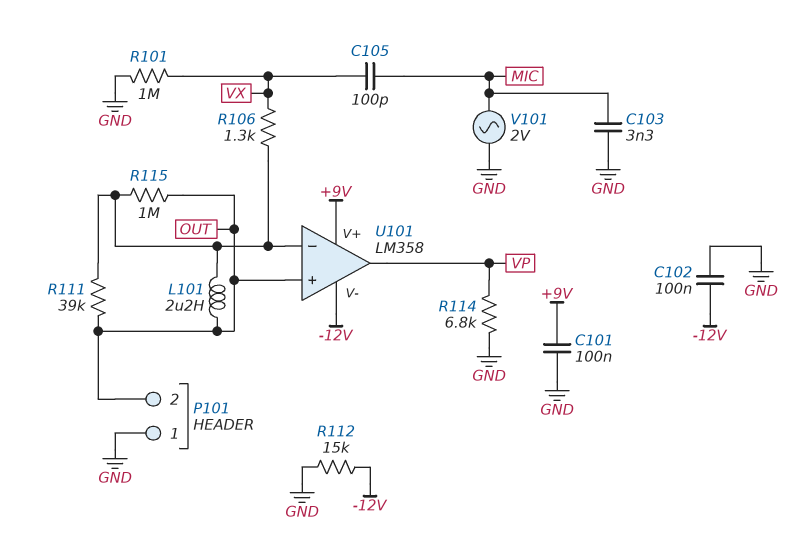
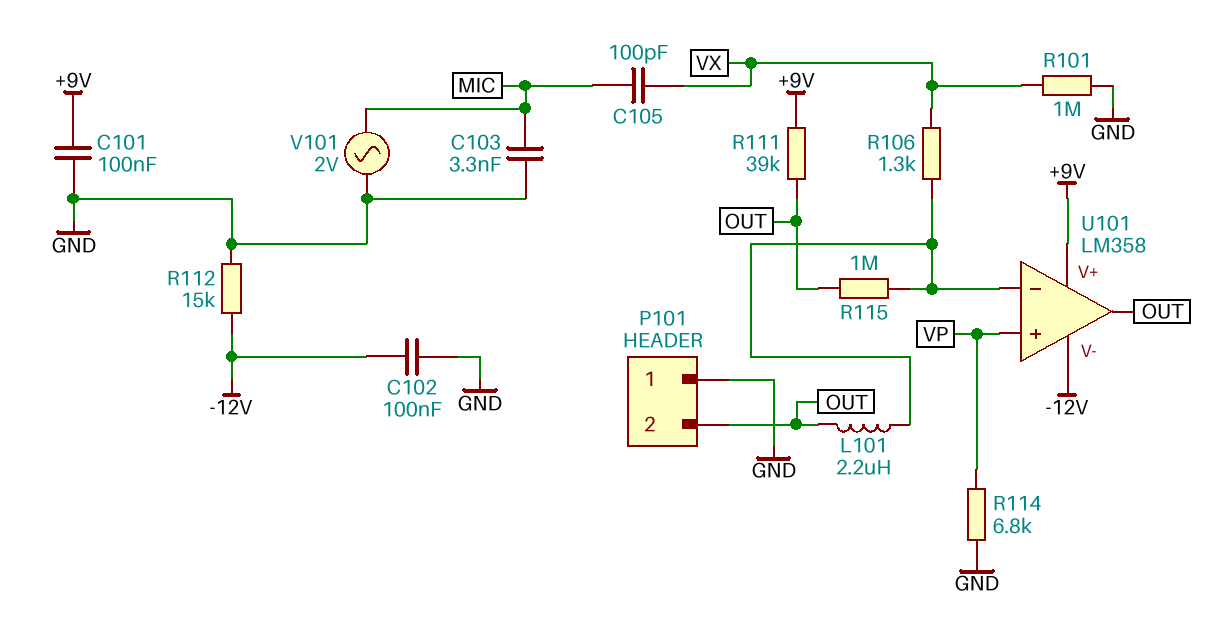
R111: 39k (OUT, U101/in-) -> 39k (+9V, OUT)
U101 pin in+: OUT -> VP
U101 pin out: VP -> OUT

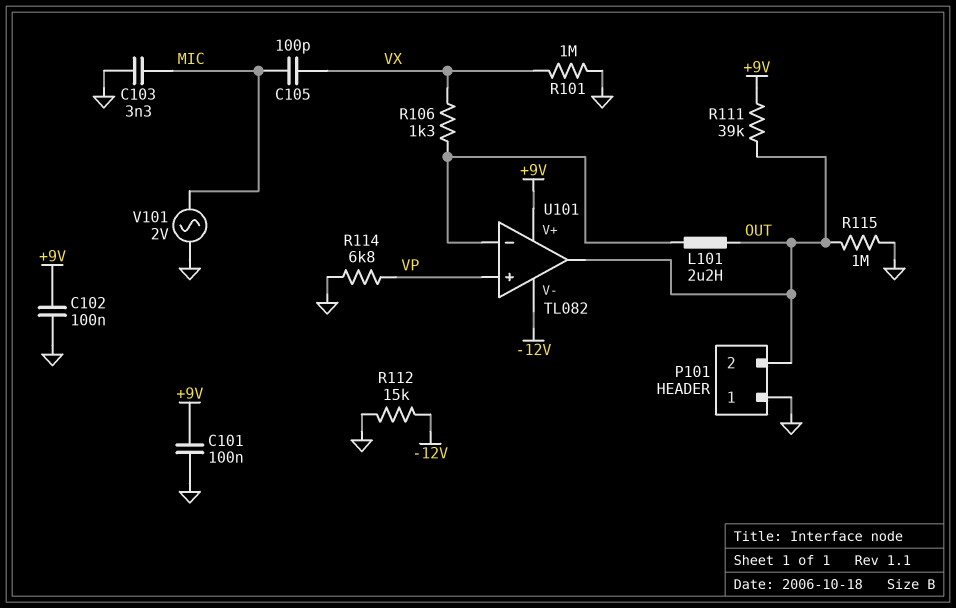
C102: 100nF (-12V, GND) -> 100nF (+9V, GND)
R115: 1M (OUT, U101/in-) -> 1M (GND, OUT)
U101: LM358 -> TL082

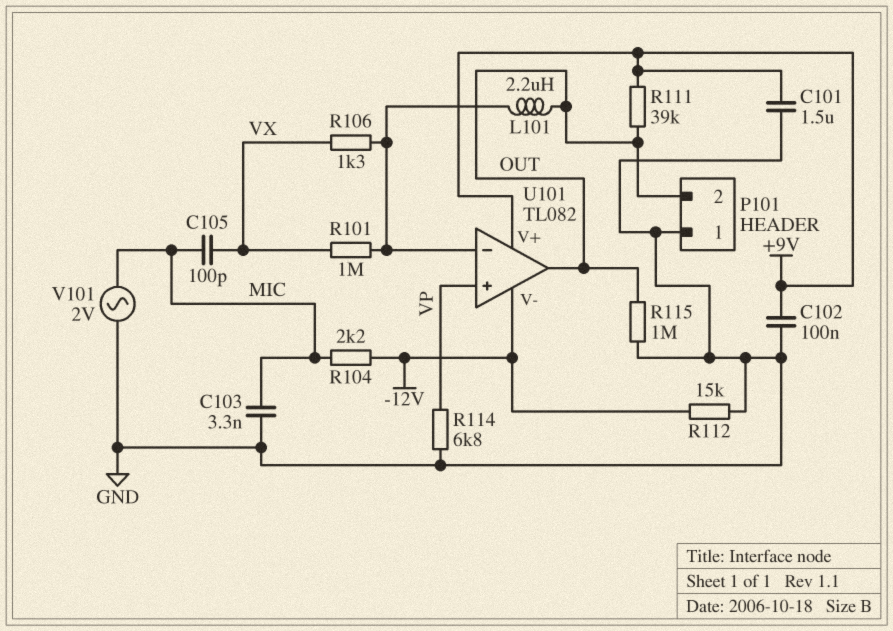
C101: 100nF (+9V, GND) -> 1.5uF (+9V, GND)
R101: 1M (GND, VX) -> 1M (U101/in-, VX)
R104: none -> 2.2k (-12V, MIC)

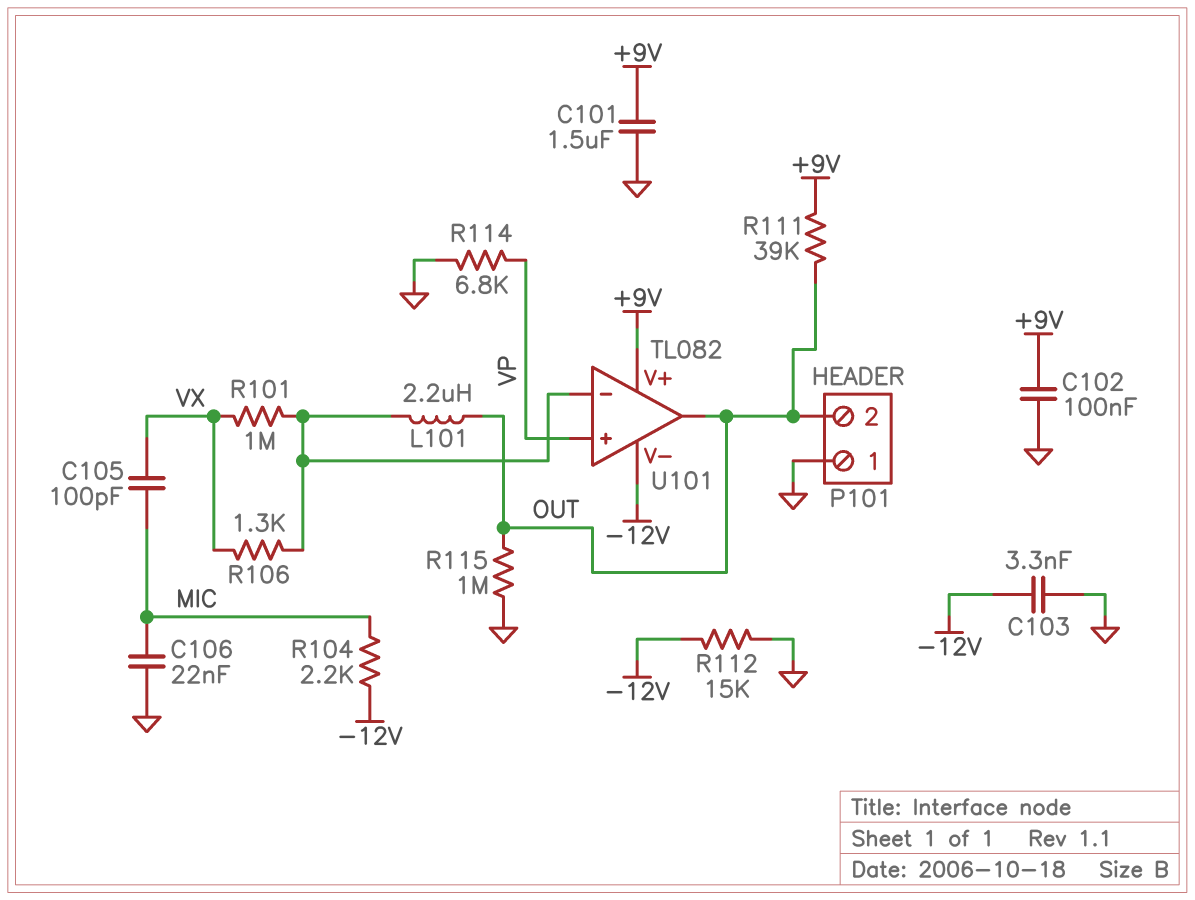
C103: 3.3nF (GND, MIC) -> 3.3nF (-12V, GND)
C106: none -> 22nF (GND, MIC)
V101: AC 2V (GND, MIC) -> none

